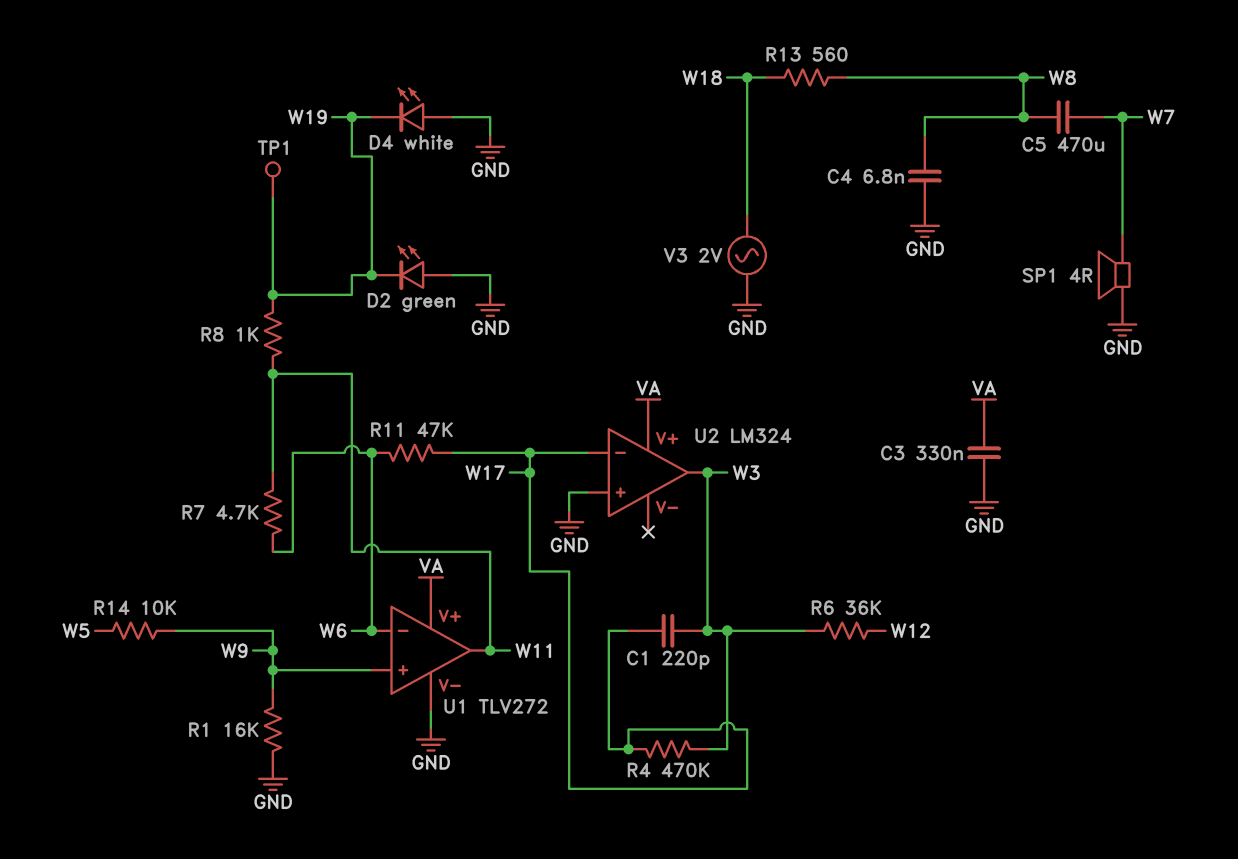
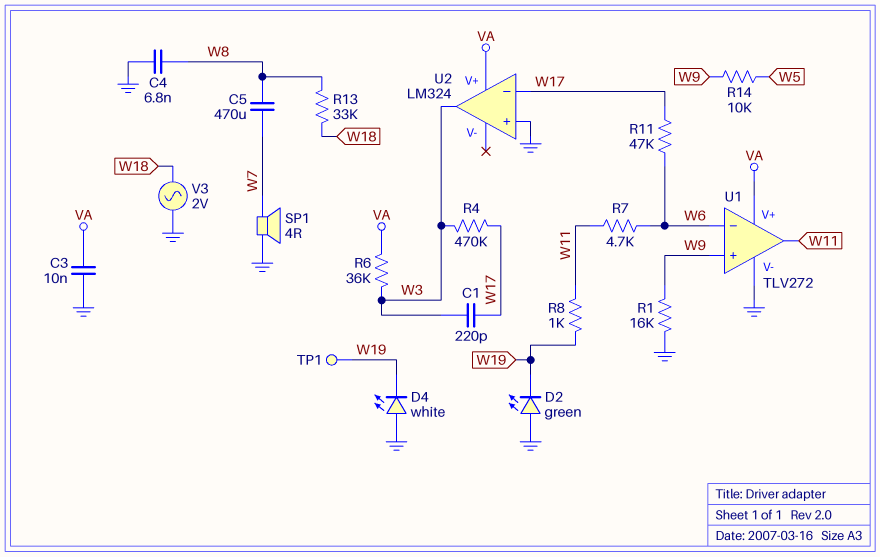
C3: 330nF (GND, VA) -> 10nF (GND, VA)
R6: 36k (W3, W12) -> 36k (VA, W3)
R13: 560 (W8, W18) -> 33k (W8, W18)

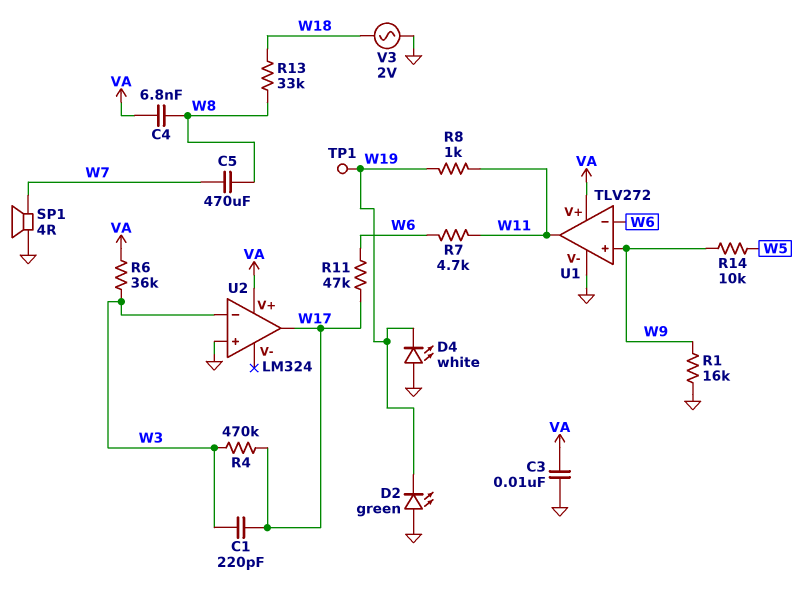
C4: 6.8nF (GND, W8) -> 6.8nF (VA, W8)
U2 pin in-: W17 -> W3
U2 pin out: W3 -> W17

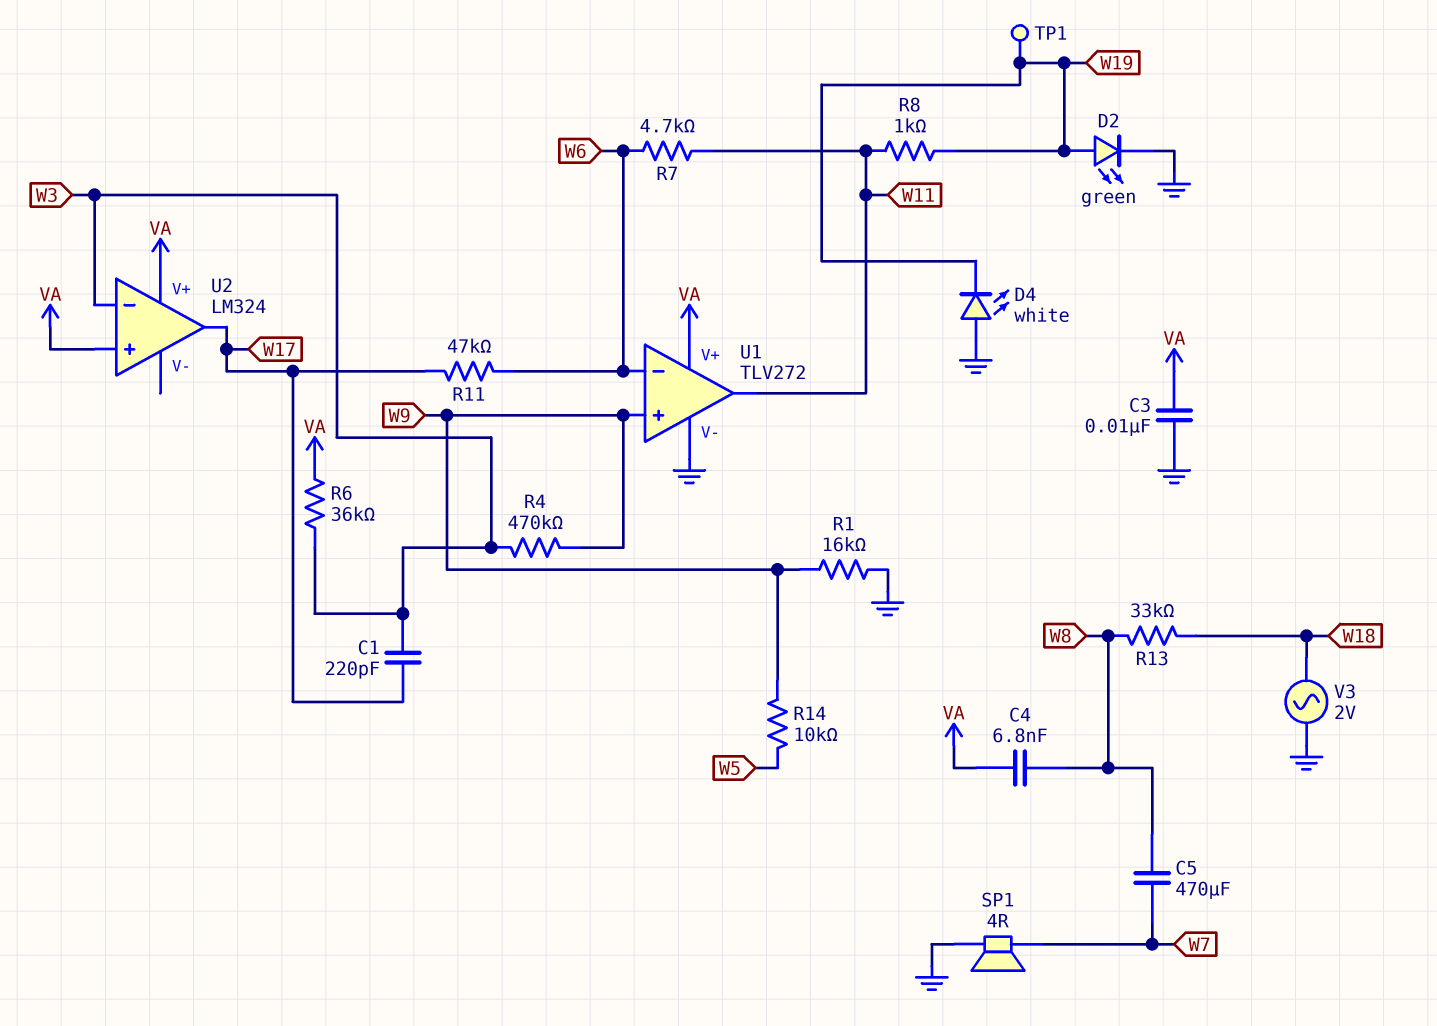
D2: LED green (A GND, K W19) -> LED green (A W19, K GND)
R4: 470k (W3, W17) -> 470k (W3, W9)
U2 pin in+: GND -> VA

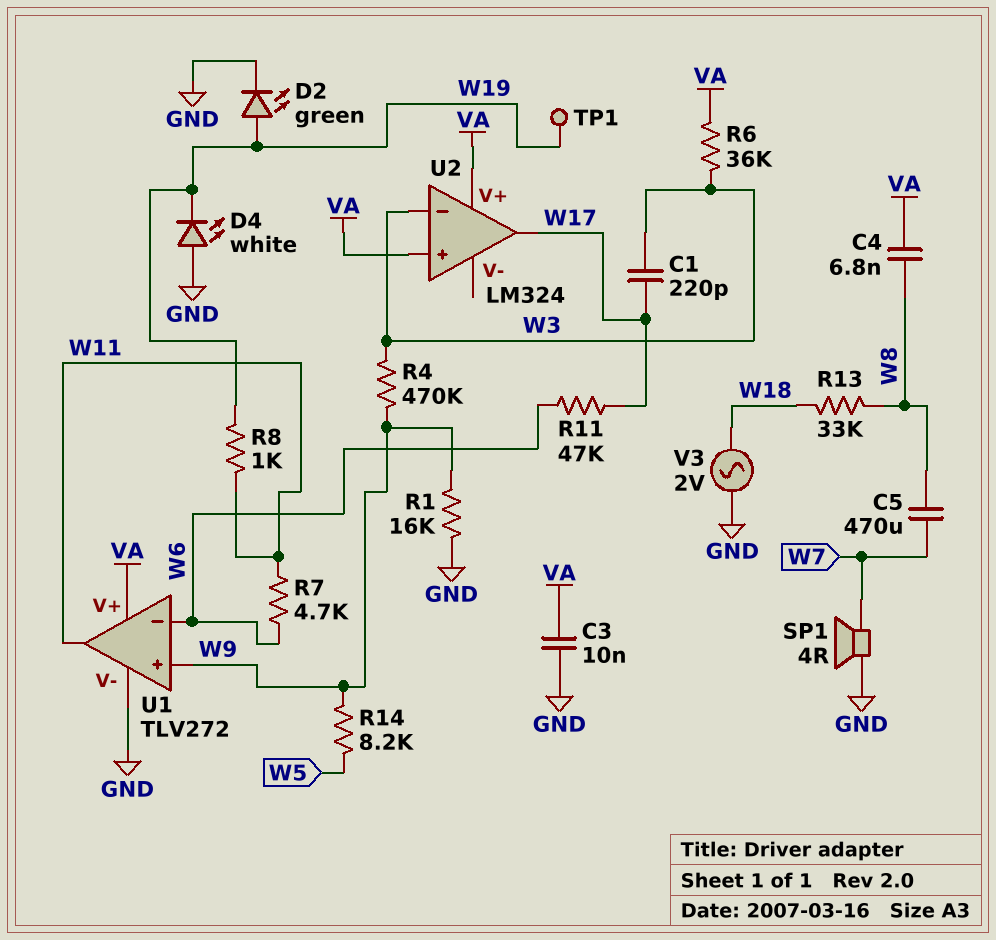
R14: 10k (W5, W9) -> 8.2k (W5, W9)

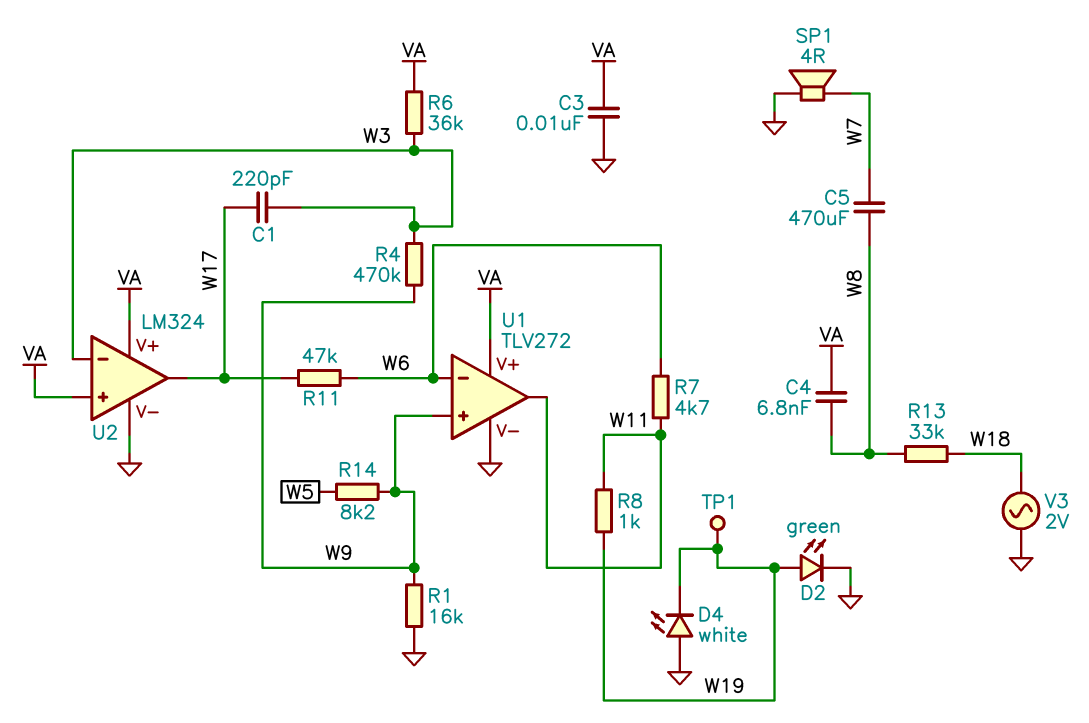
U2 pin V-: none -> GND

